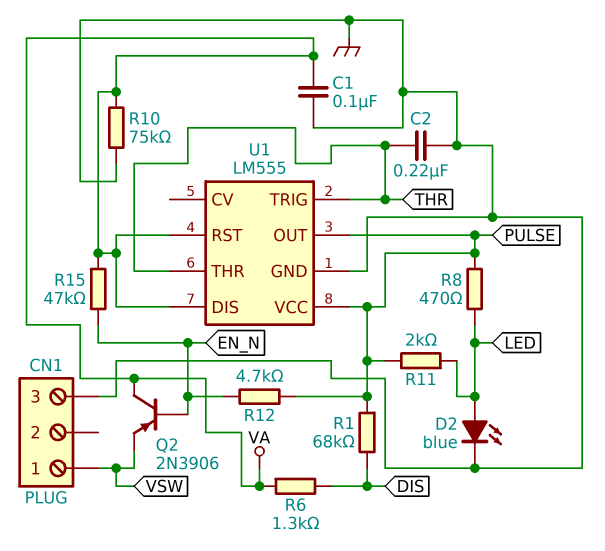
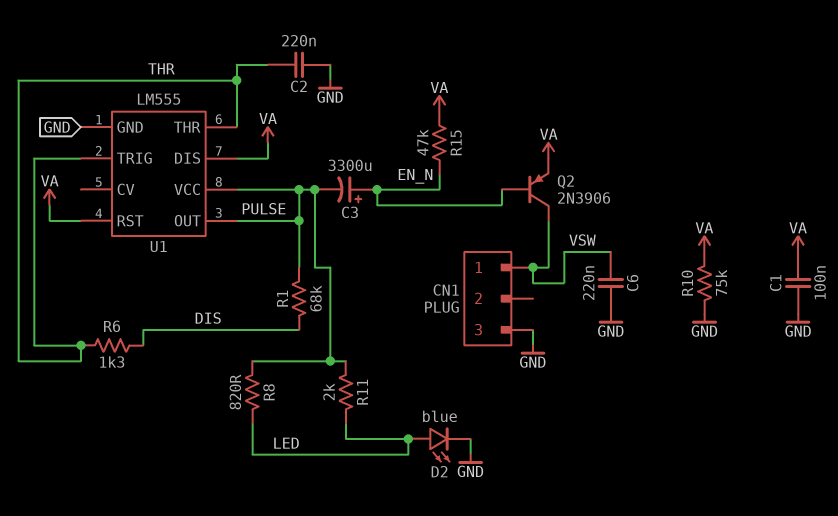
C3: none -> 3300uF (plus EN_N, minus PULSE)
C6: none -> 220nF (GND, VSW)
Q2: PNP 2N3906 (B EN_N, C VA, E VSW) -> PNP 2N3906 (B EN_N, C VSW, E VA)
R6: 1.3k (DIS, VA) -> 1.3k (DIS, THR)
R8: 470 (LED, PULSE) -> 820 (LED, PULSE)
R12: 4.7k (EN_N, PULSE) -> none

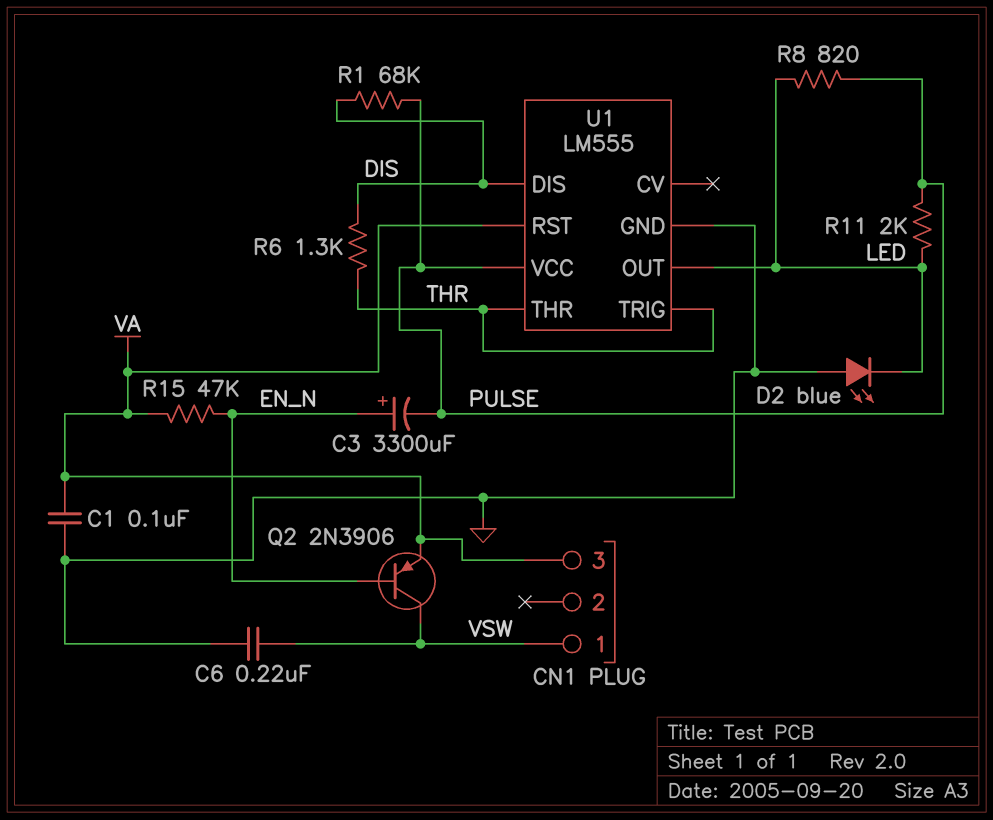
C2: 220nF (GND, THR) -> none
CN1 pin 3: GND -> VA
D2: LED blue (A LED, K GND) -> LED blue (A GND, K LED)
R10: 75k (GND, VA) -> none
U1 pin DIS: VA -> DIS
U1 pin OUT: PULSE -> LED

